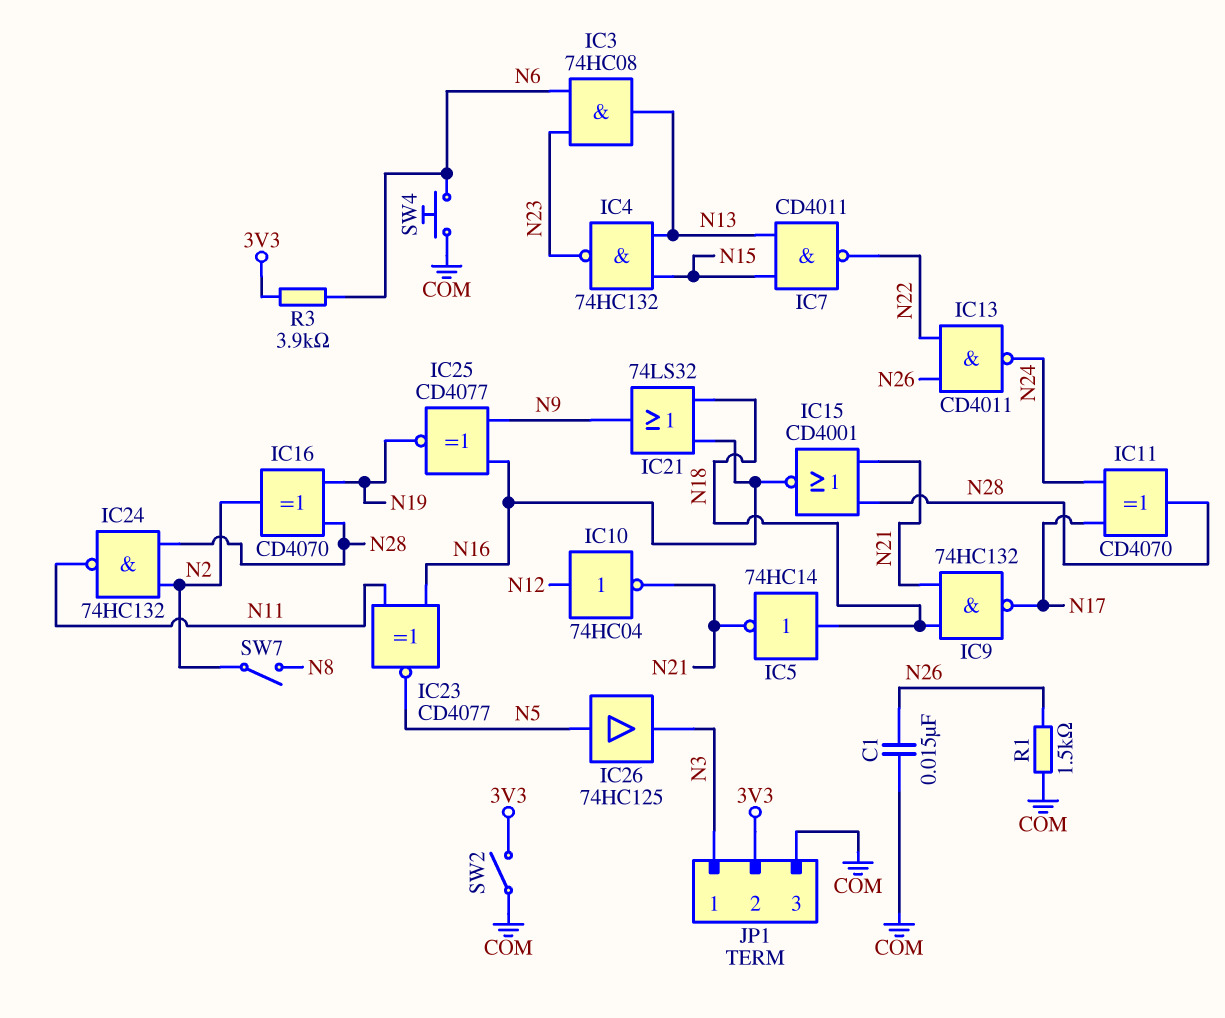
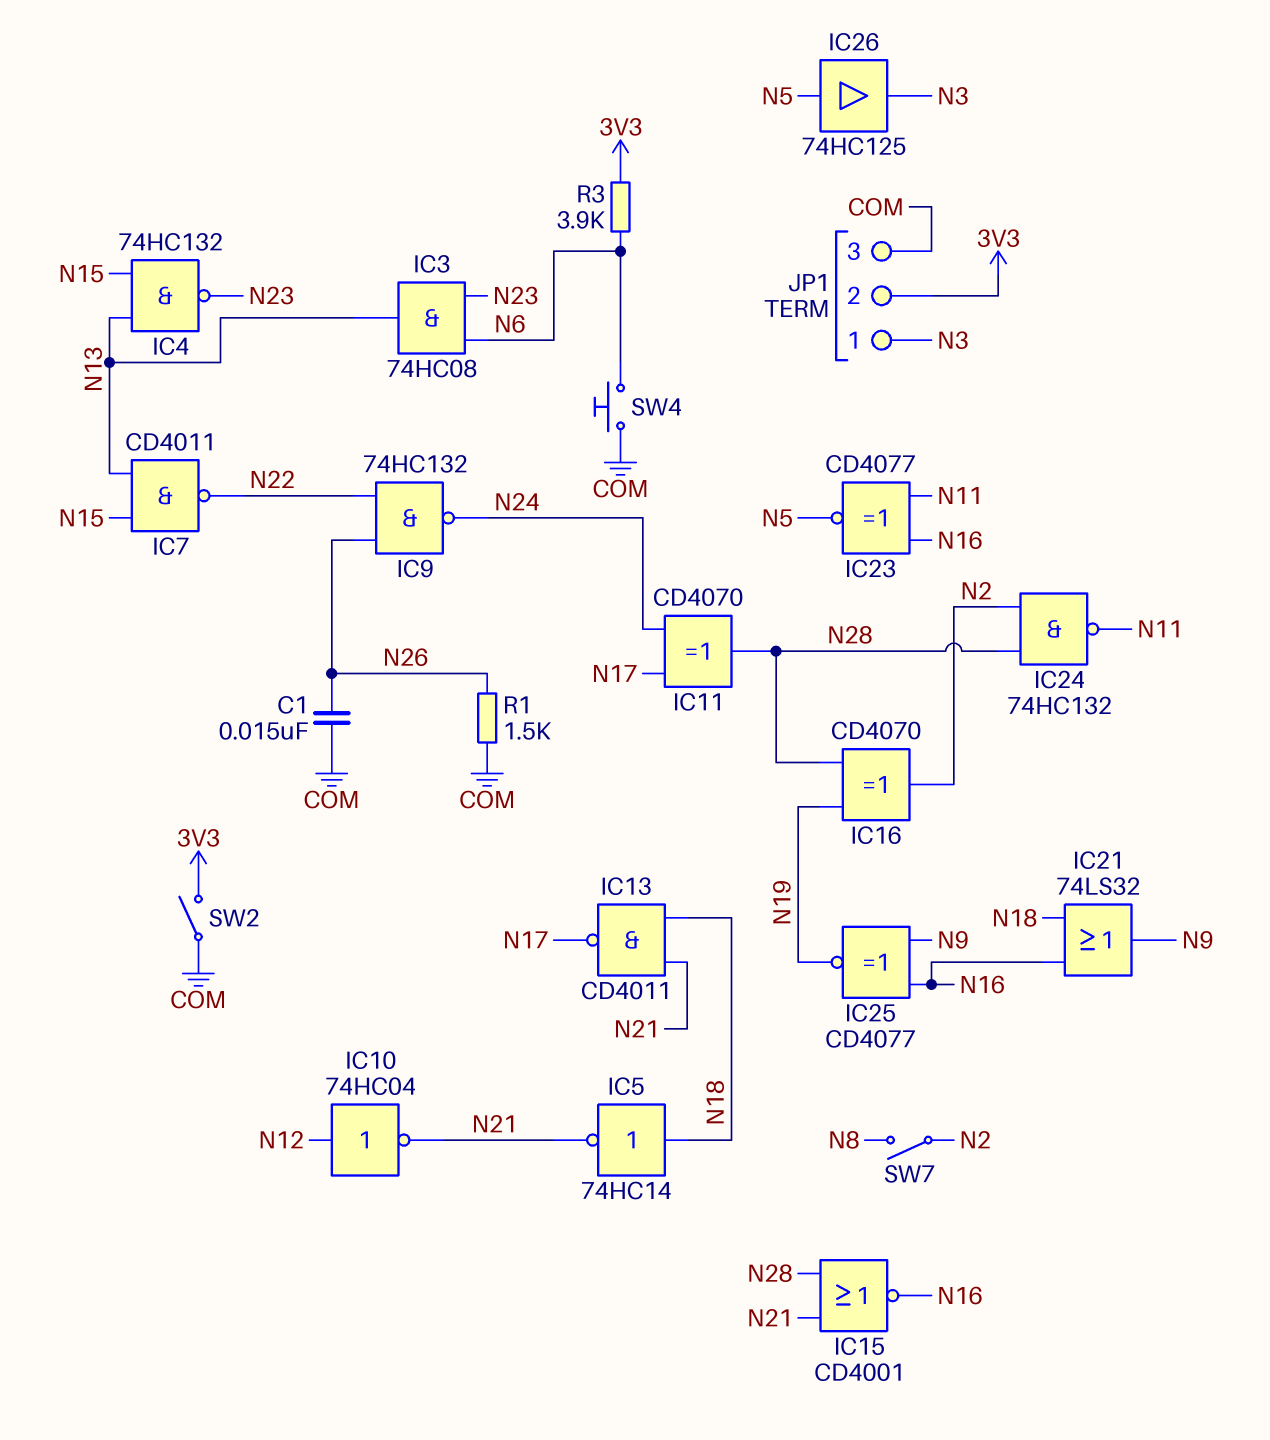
IC9: NAND 74HC132 (in N18, in N21, out N17) -> NAND 74HC132 (in N22, in N26, out N24)
IC13: NAND CD4011 (in N22, in N26, out N24) -> NAND CD4011 (in N18, in N21, out N17)

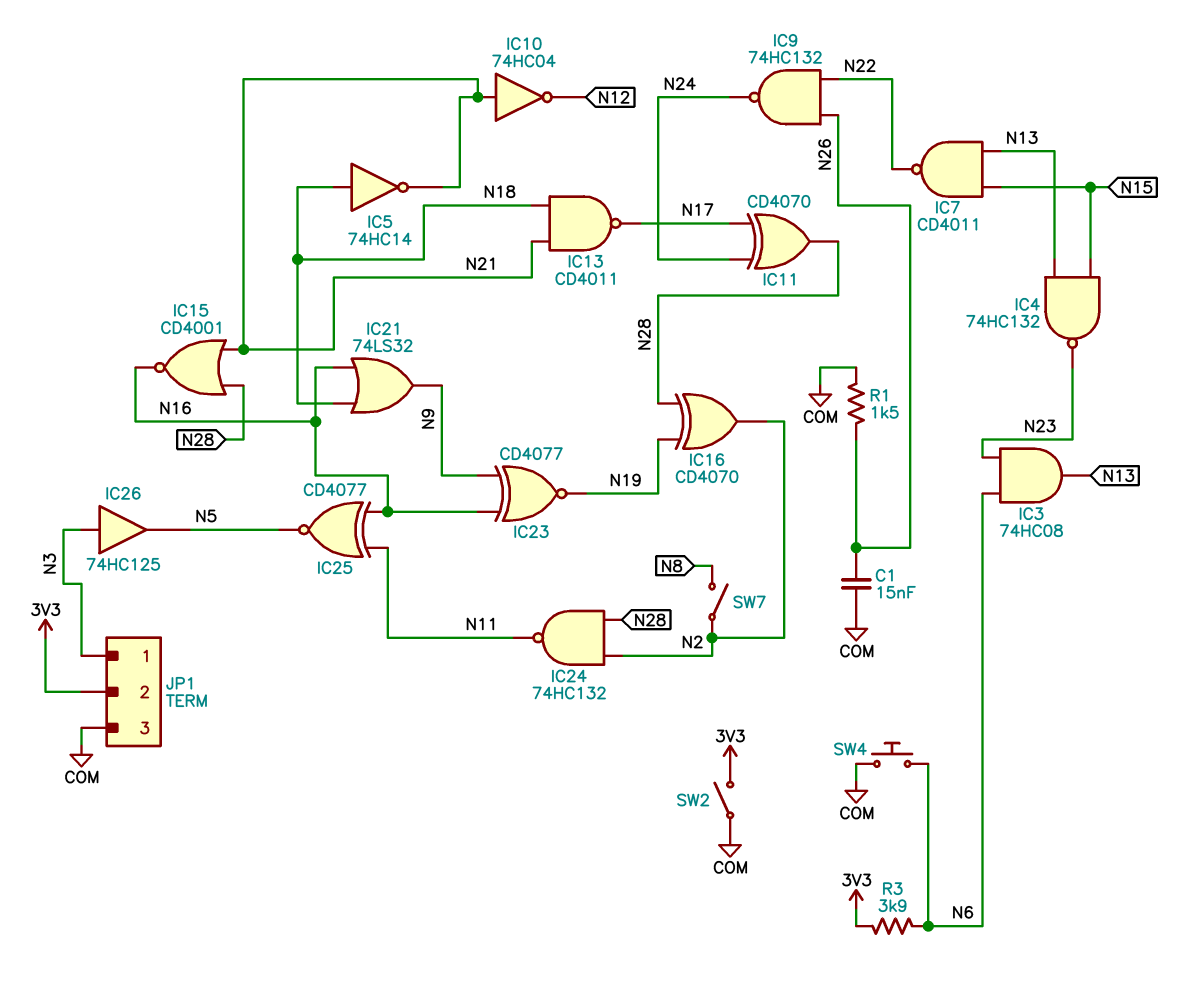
IC10: NOT 74HC04 (in N12, out N21) -> NOT 74HC04 (in N21, out N12)
IC23: XNOR CD4077 (in N11, in N16, out N5) -> XNOR CD4077 (in N9, in N16, out N19)
IC25: XNOR CD4077 (in N9, in N16, out N19) -> XNOR CD4077 (in N11, in N16, out N5)
IC26: buffer 74HC125 (in N5, out N3) -> buffer 74HC125 (in N3, out N5)

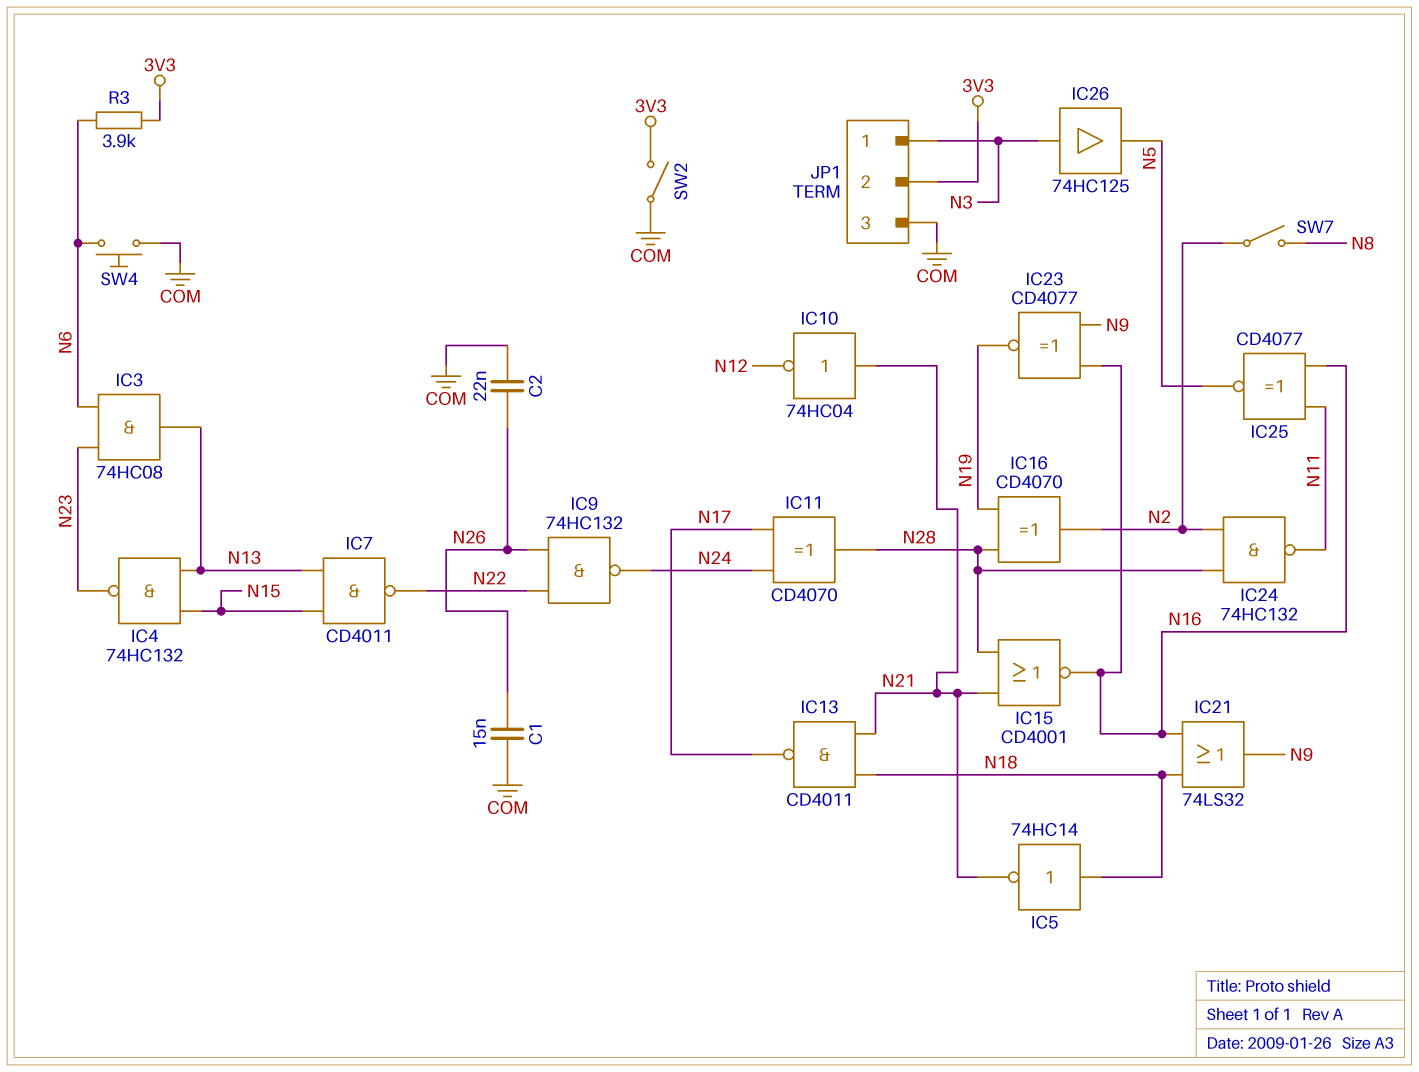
C2: none -> 22nF (COM, N26)
R1: 1.5k (COM, N26) -> none

